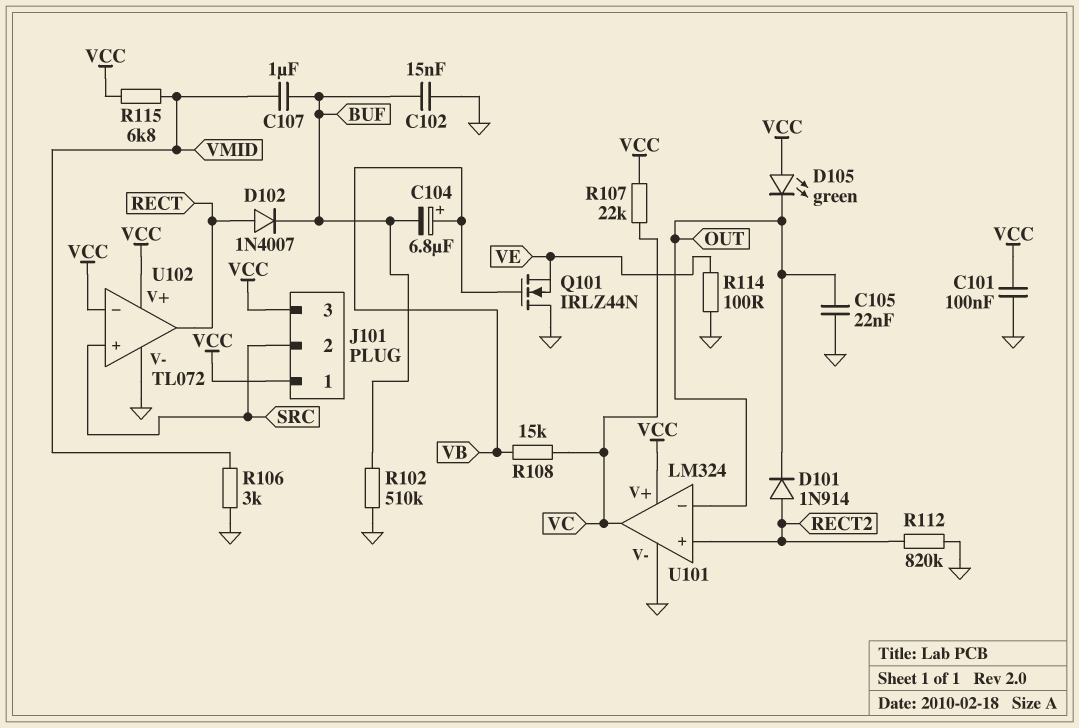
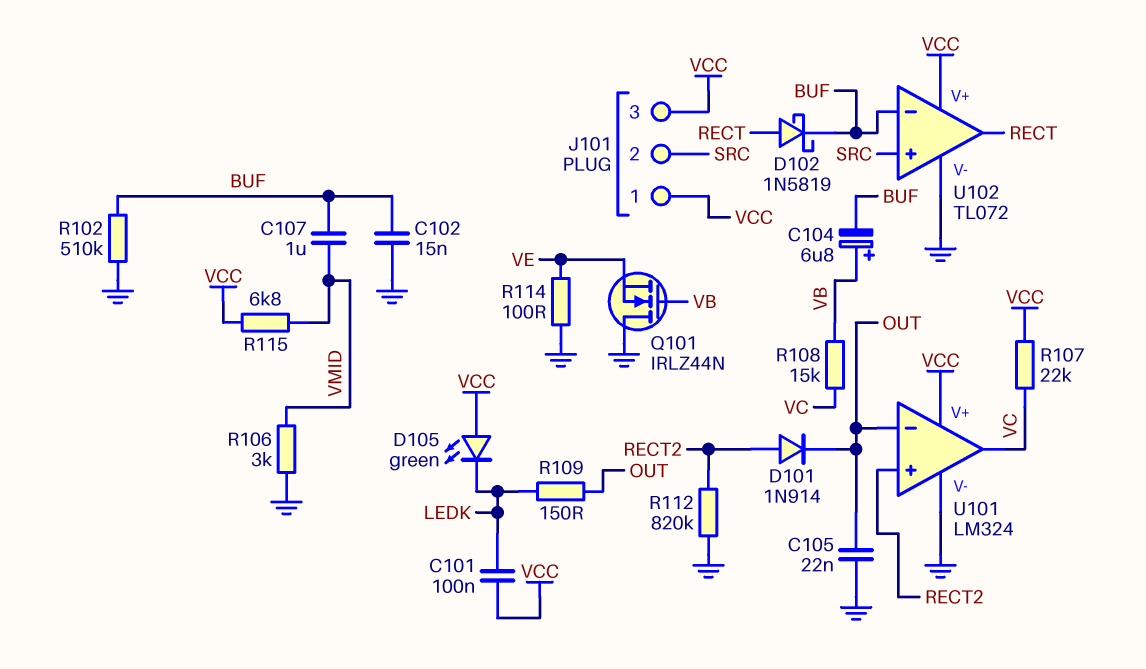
C101: 100nF (GND, VCC) -> 100nF (LEDK, VCC)
D102: diode 1N4007 (A RECT, K BUF) -> schottky 1N5819 (A RECT, K BUF)
D105: LED green (A VCC, K OUT) -> LED green (A VCC, K LEDK)
R109: none -> 150 (LEDK, OUT)
U102 pin in-: VCC -> BUF

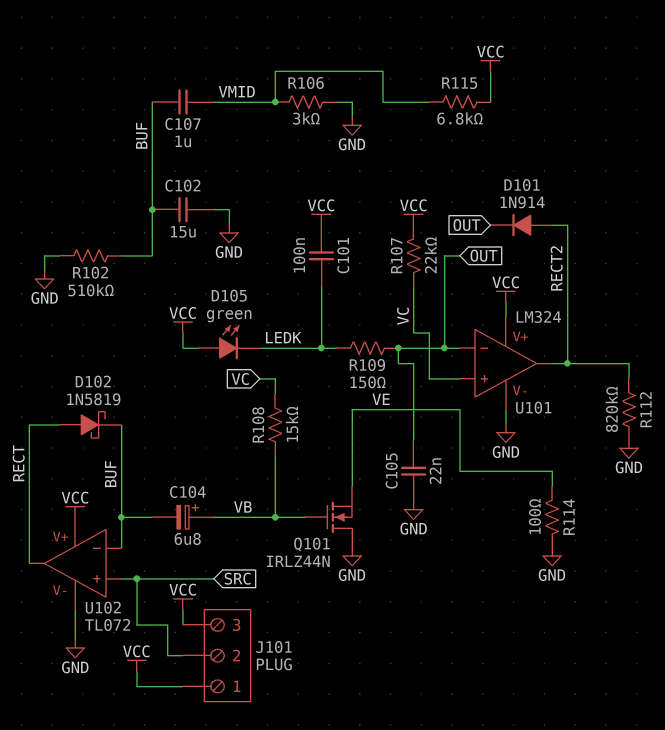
C102: 15nF (BUF, GND) -> 15uF (BUF, GND)
U101 pin in+: RECT2 -> VC
U101 pin out: VC -> RECT2

